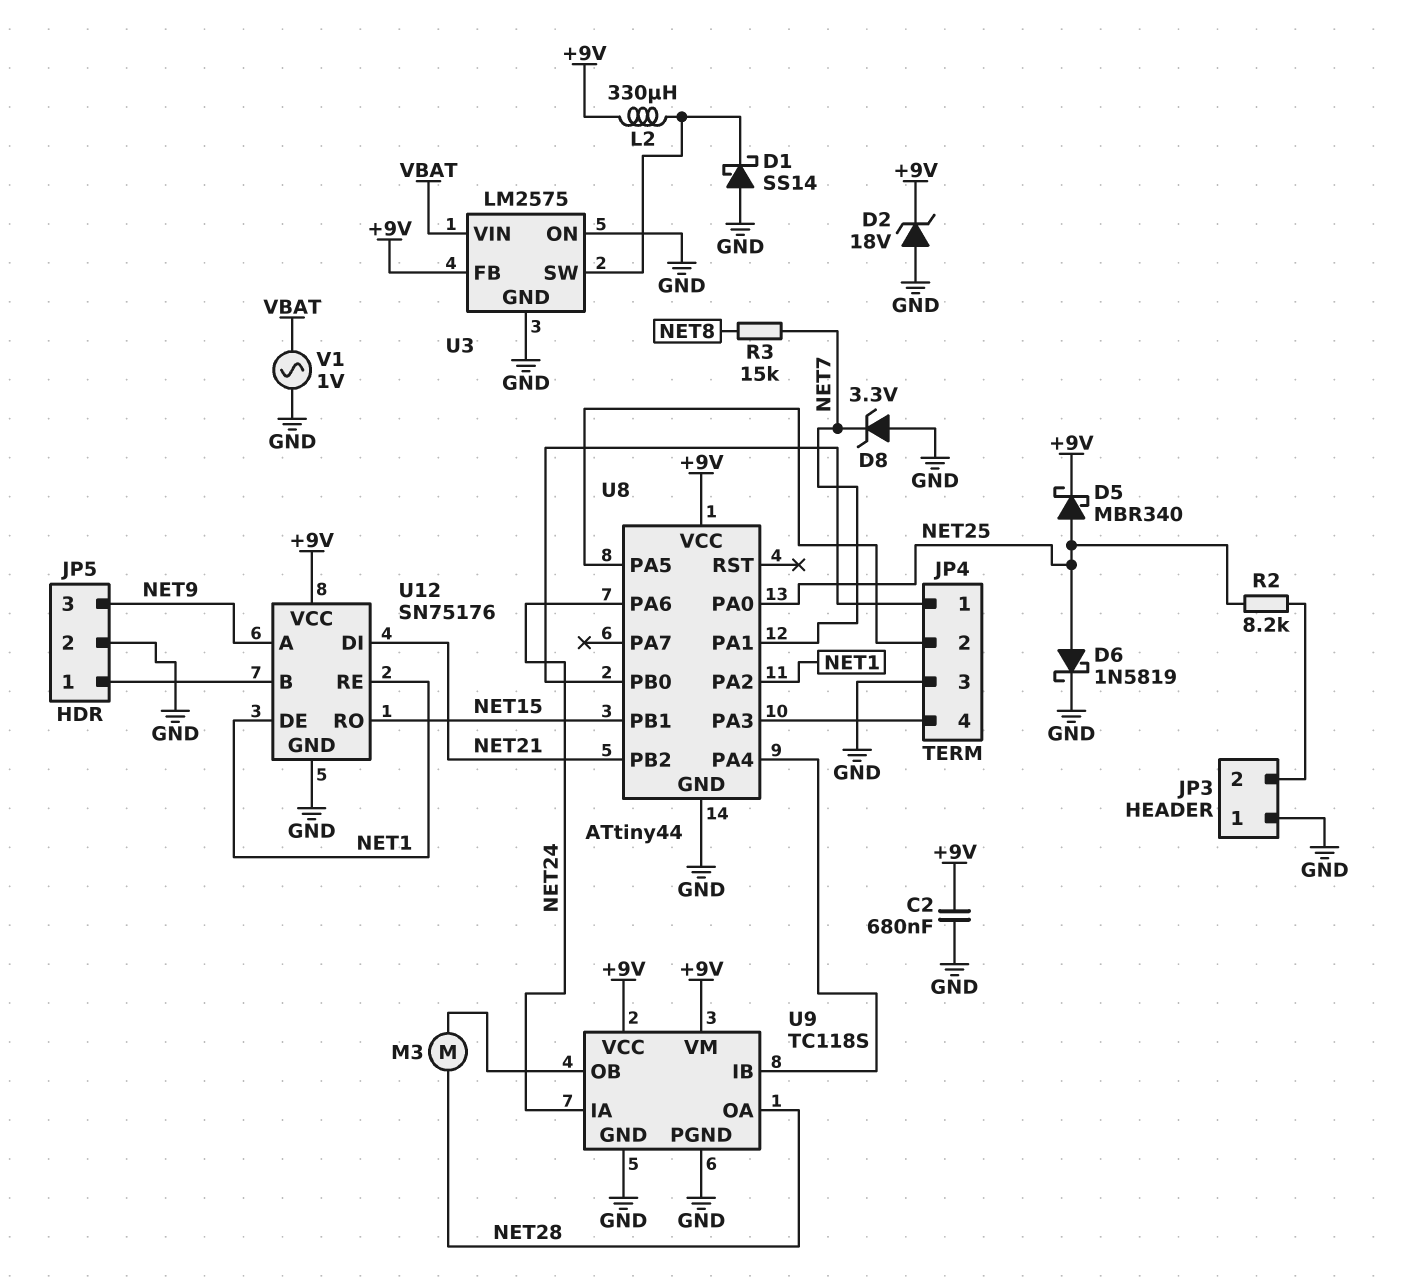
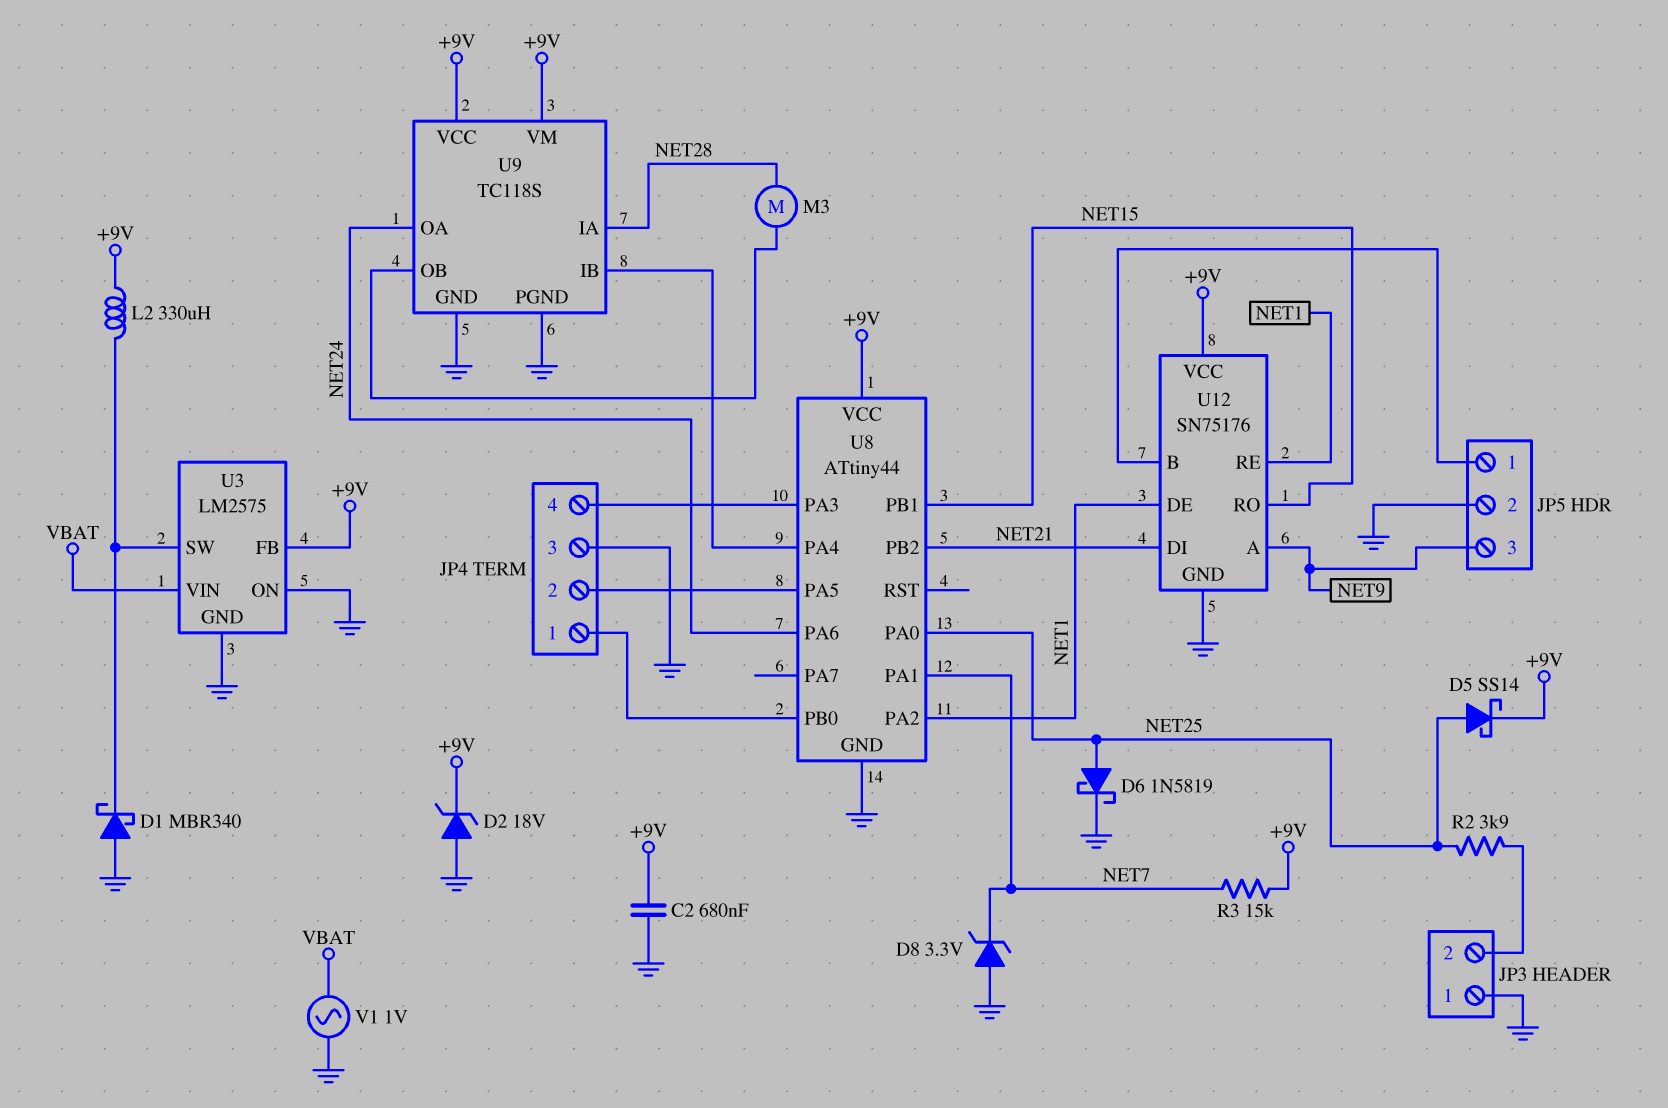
D1: schottky SS14 (A GND, K U3/SW) -> schottky MBR340 (A GND, K U3/SW)
D5: schottky MBR340 (A NET25, K +9V) -> schottky SS14 (A NET25, K +9V)
R2: 8.2k (JP3/2, NET25) -> 3.9k (JP3/2, NET25)
R3: 15k (NET7, NET8) -> 15k (+9V, NET7)
U9 pin IA: NET24 -> NET28
U9 pin OA: NET28 -> NET24

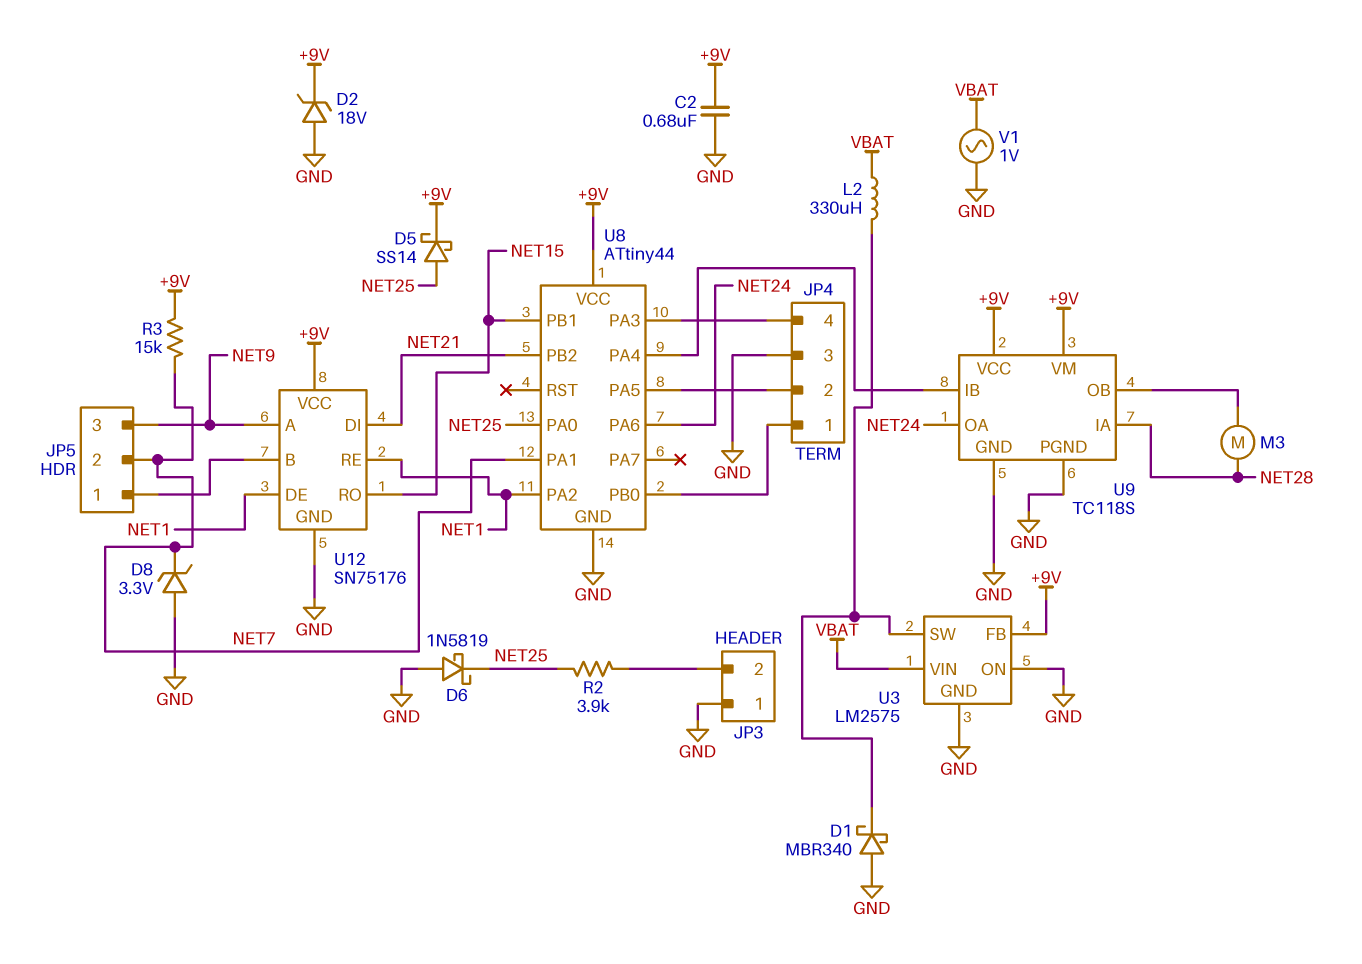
D6: schottky 1N5819 (A NET25, K GND) -> schottky 1N5819 (A GND, K NET25)
JP5 pin 2: GND -> NET7
L2: 330uH (+9V, U3/SW) -> 330uH (U3/SW, VBAT)

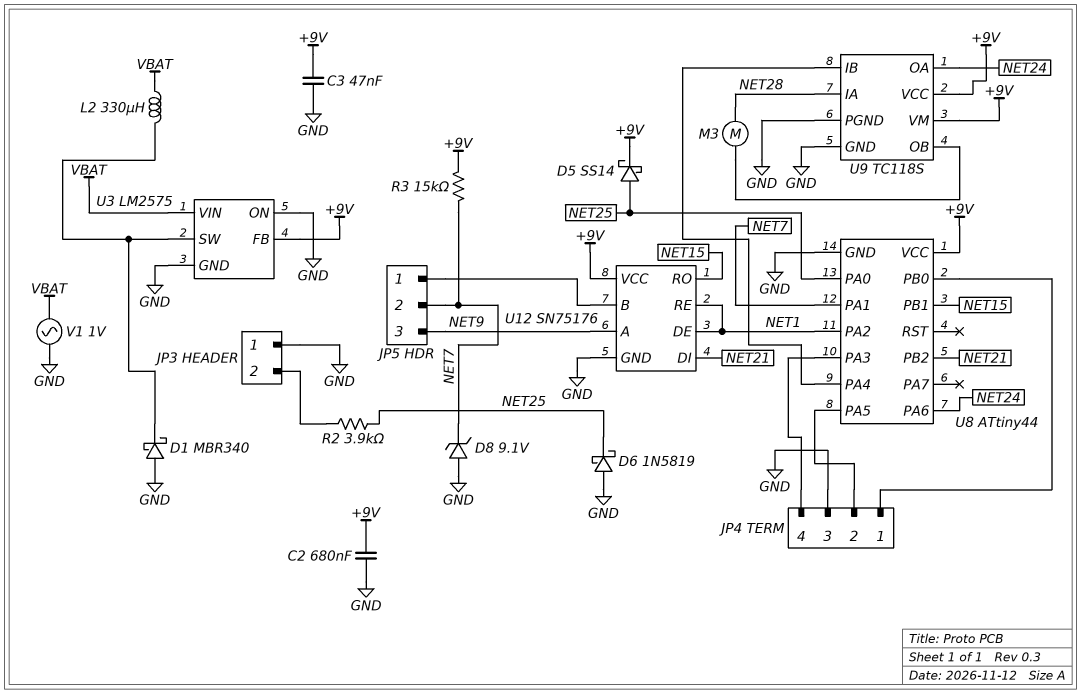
C3: none -> 47nF (+9V, GND)
D2: zener 18V (A GND, K +9V) -> none
D8: zener 3.3V (A GND, K NET7) -> zener 9.1V (A GND, K NET7)

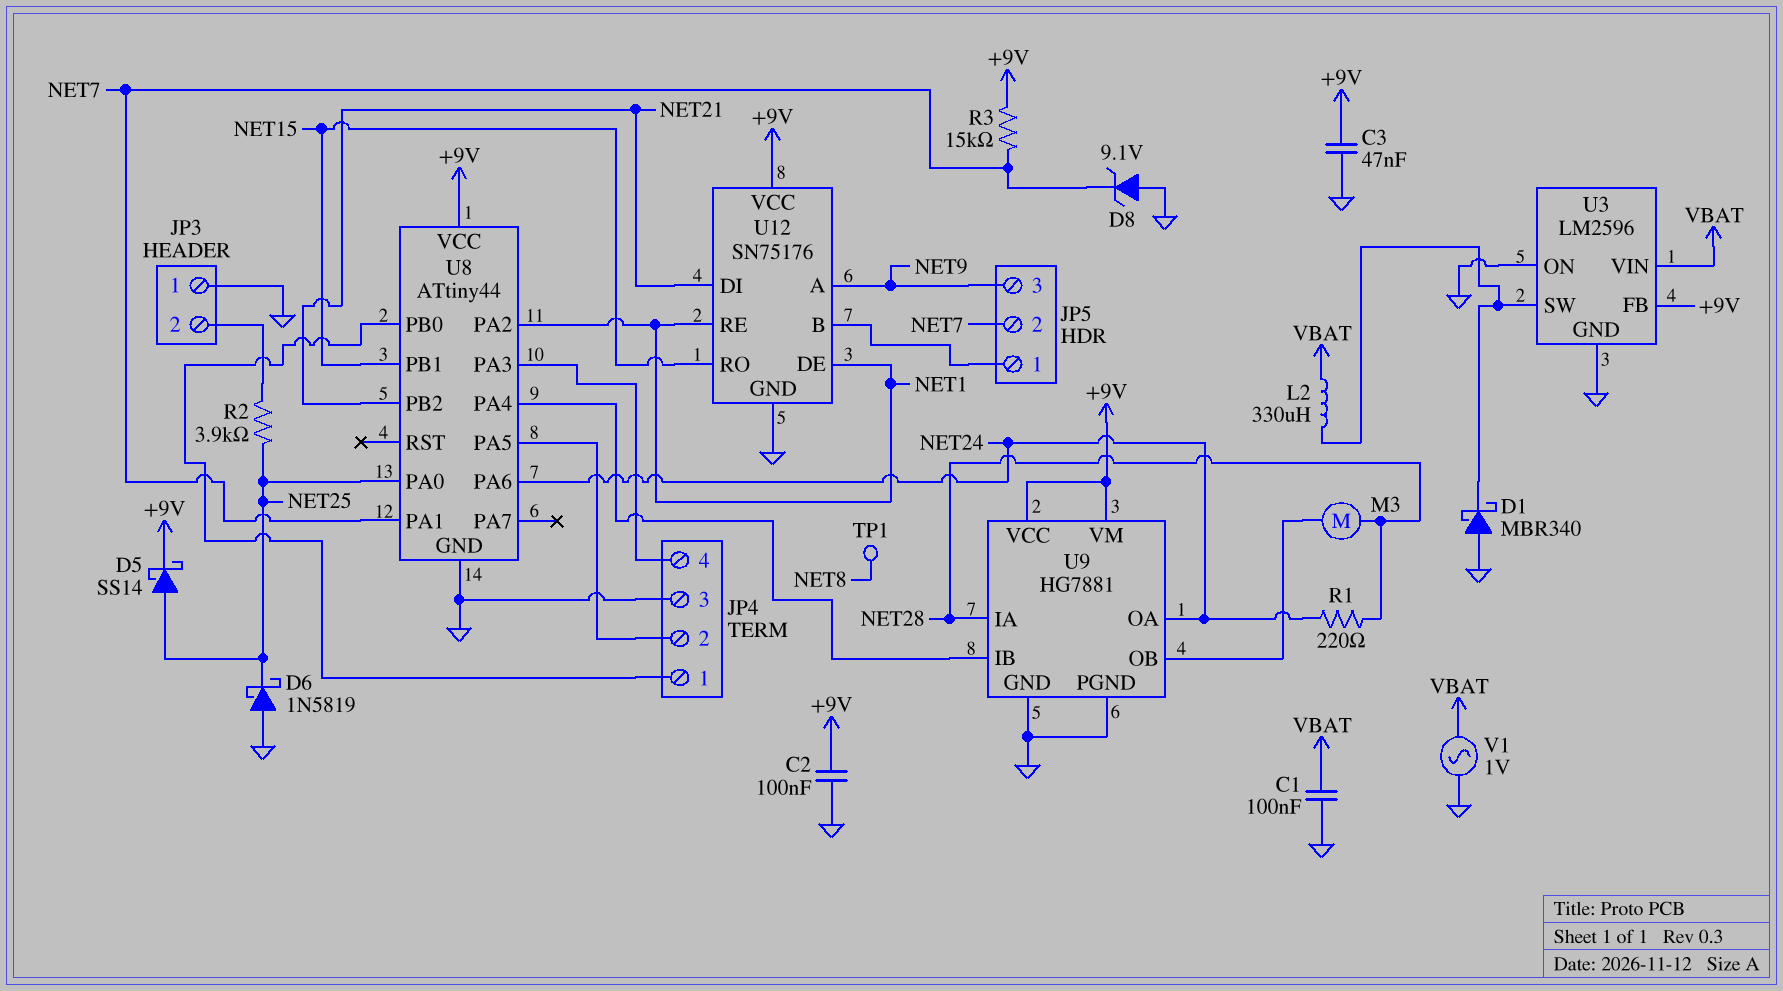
C1: none -> 100nF (GND, VBAT)
C2: 680nF (+9V, GND) -> 100nF (+9V, GND)
R1: none -> 220 (NET24, NET28)
TP1: none -> test point (NET8)
U3: LM2575 -> LM2596
U9: TC118S -> HG7881

